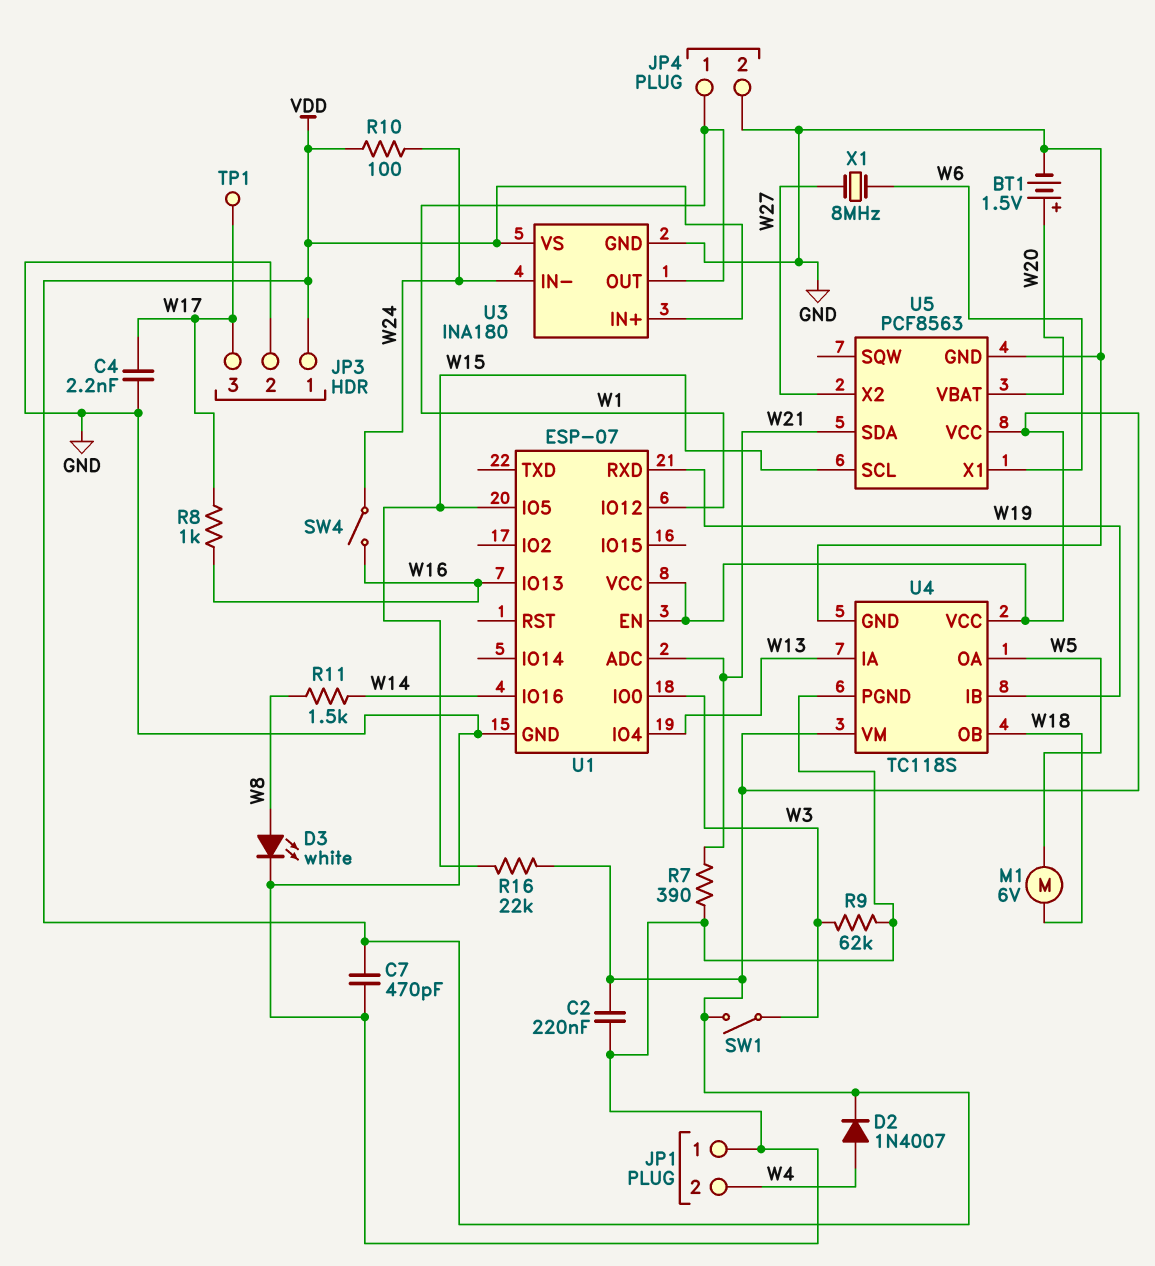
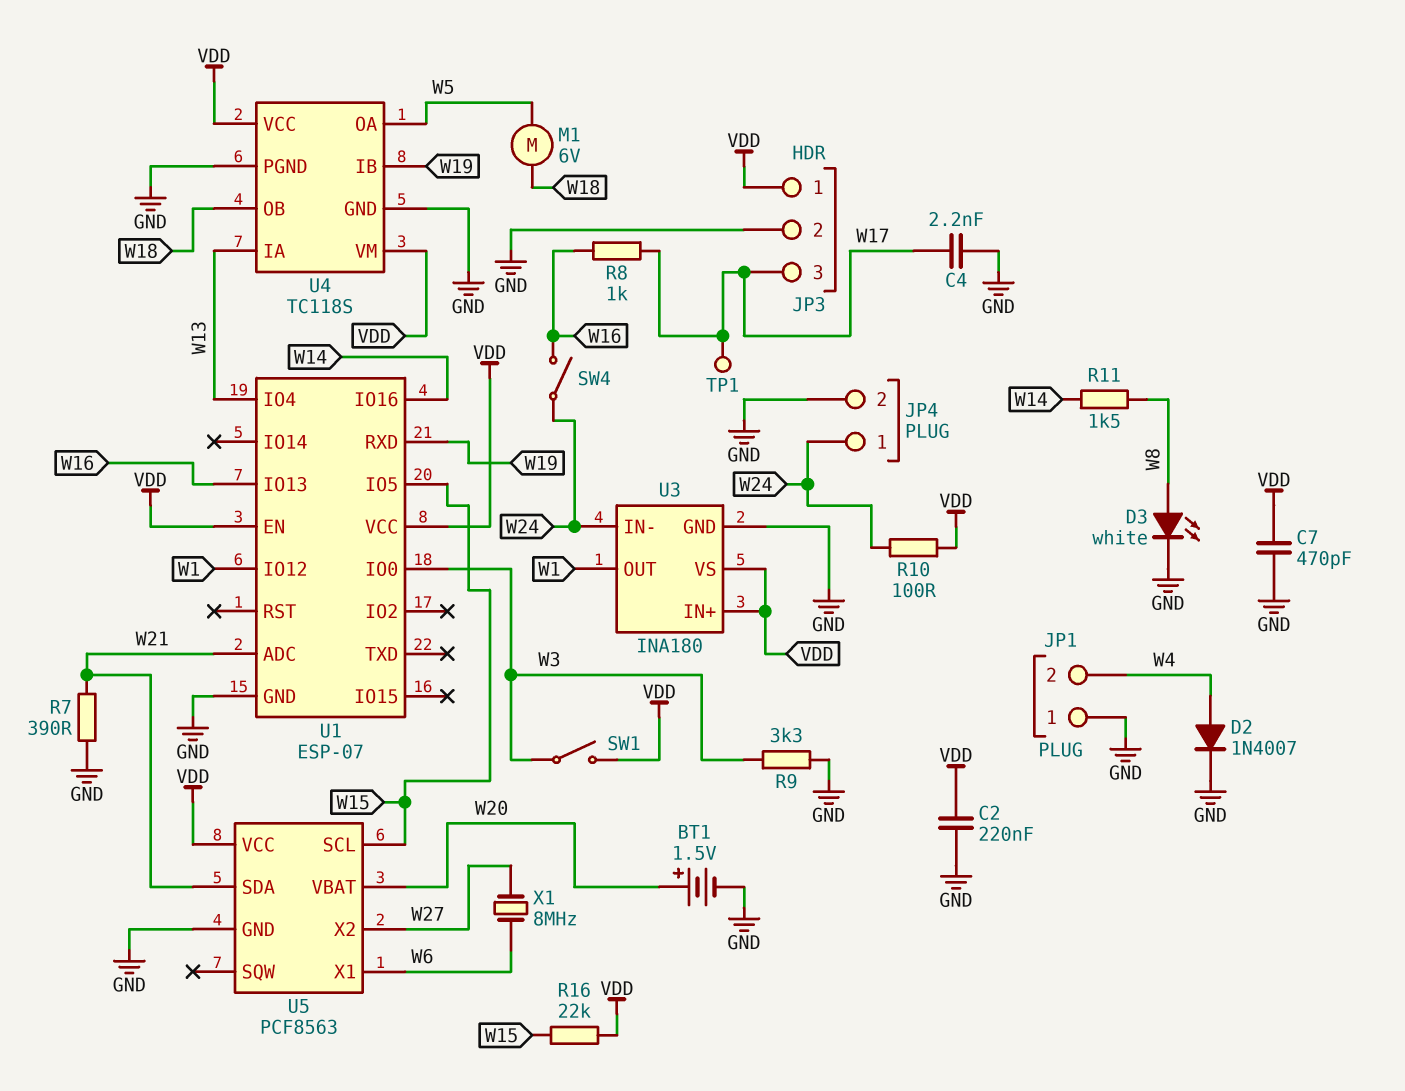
D2: diode 1N4007 (A W4, K VDD) -> diode 1N4007 (A W4, K GND)
JP4 pin 1: W1 -> W24
R9: 62k (GND, W3) -> 3.3k (GND, W3)

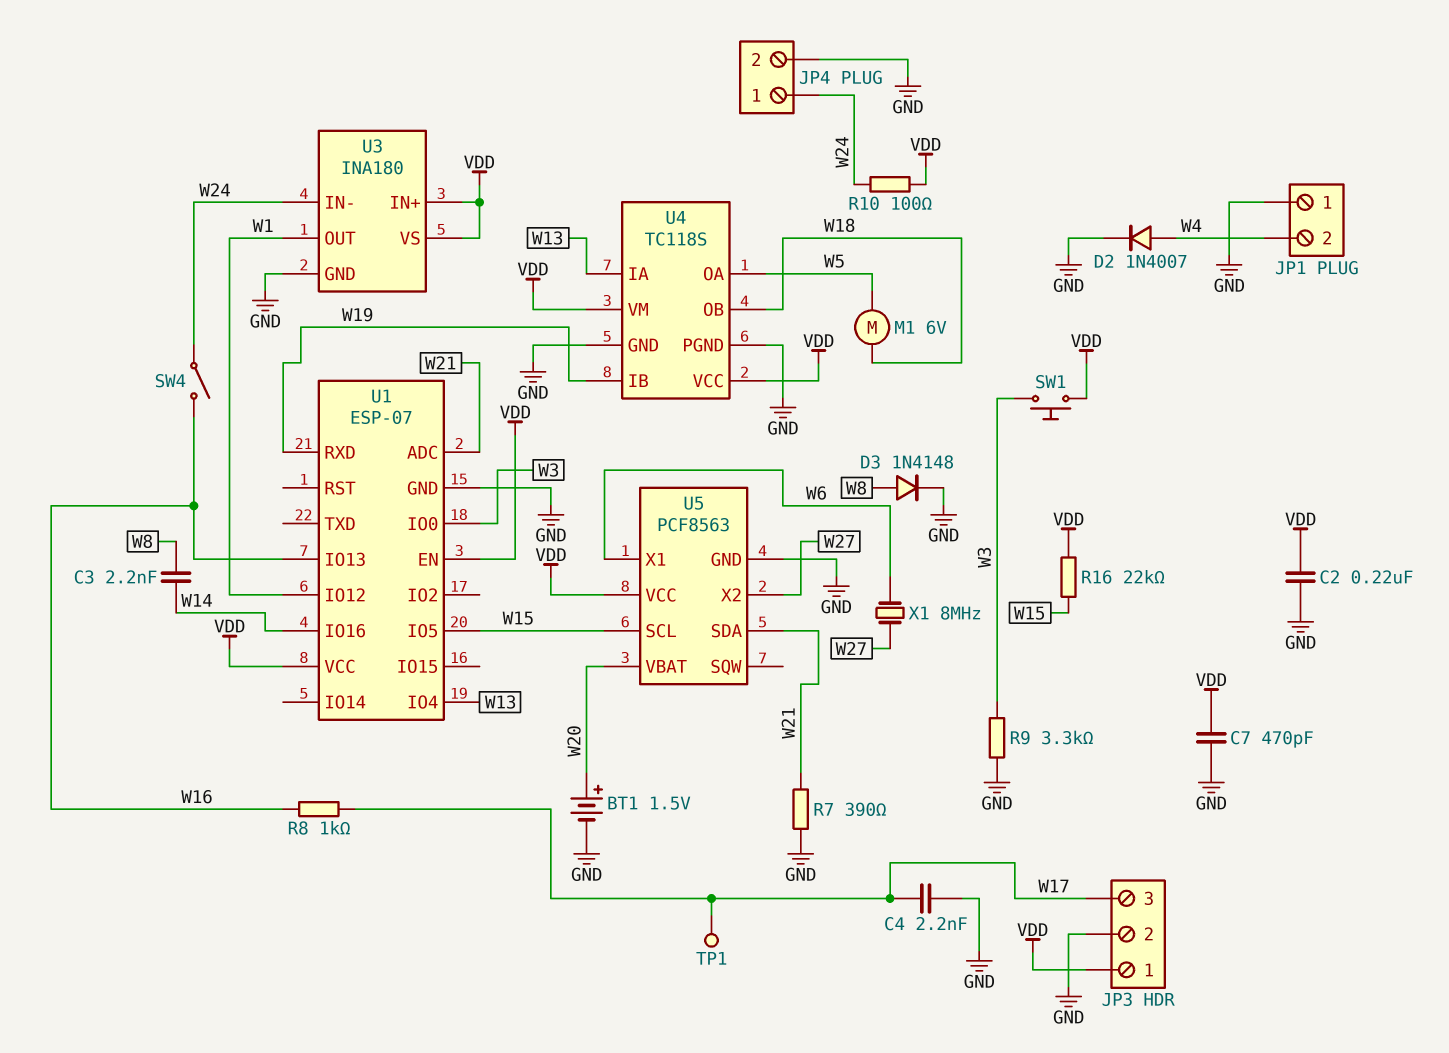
C3: none -> 2.2nF (W8, W14)
D3: LED white (A W8, K GND) -> diode 1N4148 (A W8, K GND)
R11: 1.5k (W8, W14) -> none
SW1: switch (VDD, W3) -> button (VDD, W3)

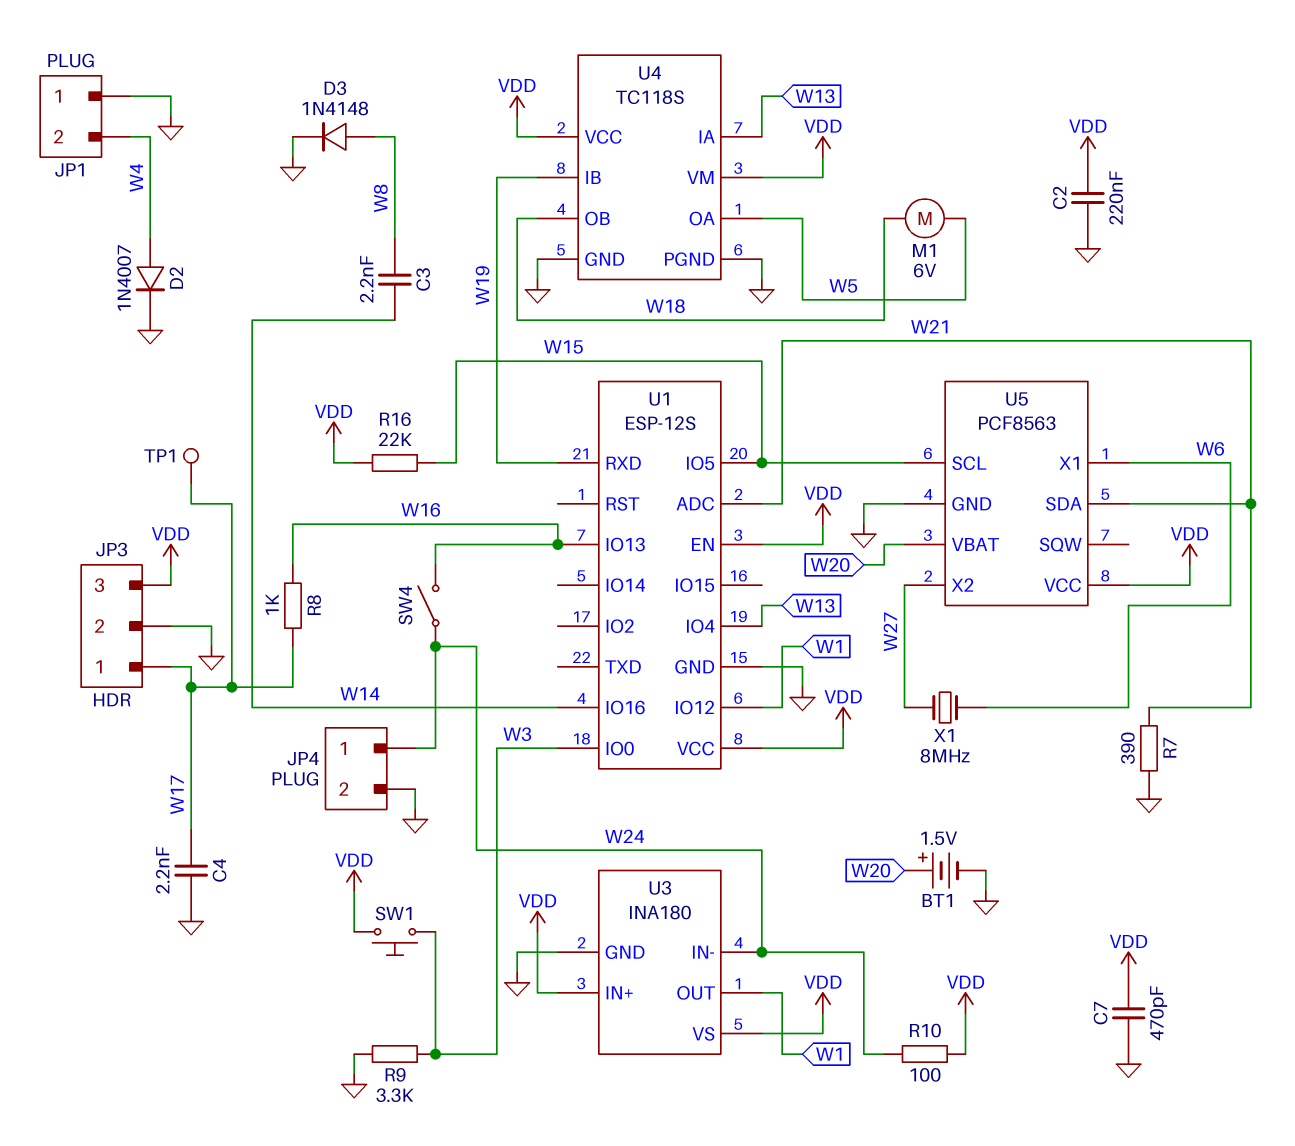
JP3 pin 1: VDD -> W17
JP3 pin 3: W17 -> VDD
U1: ESP-07 -> ESP-12S

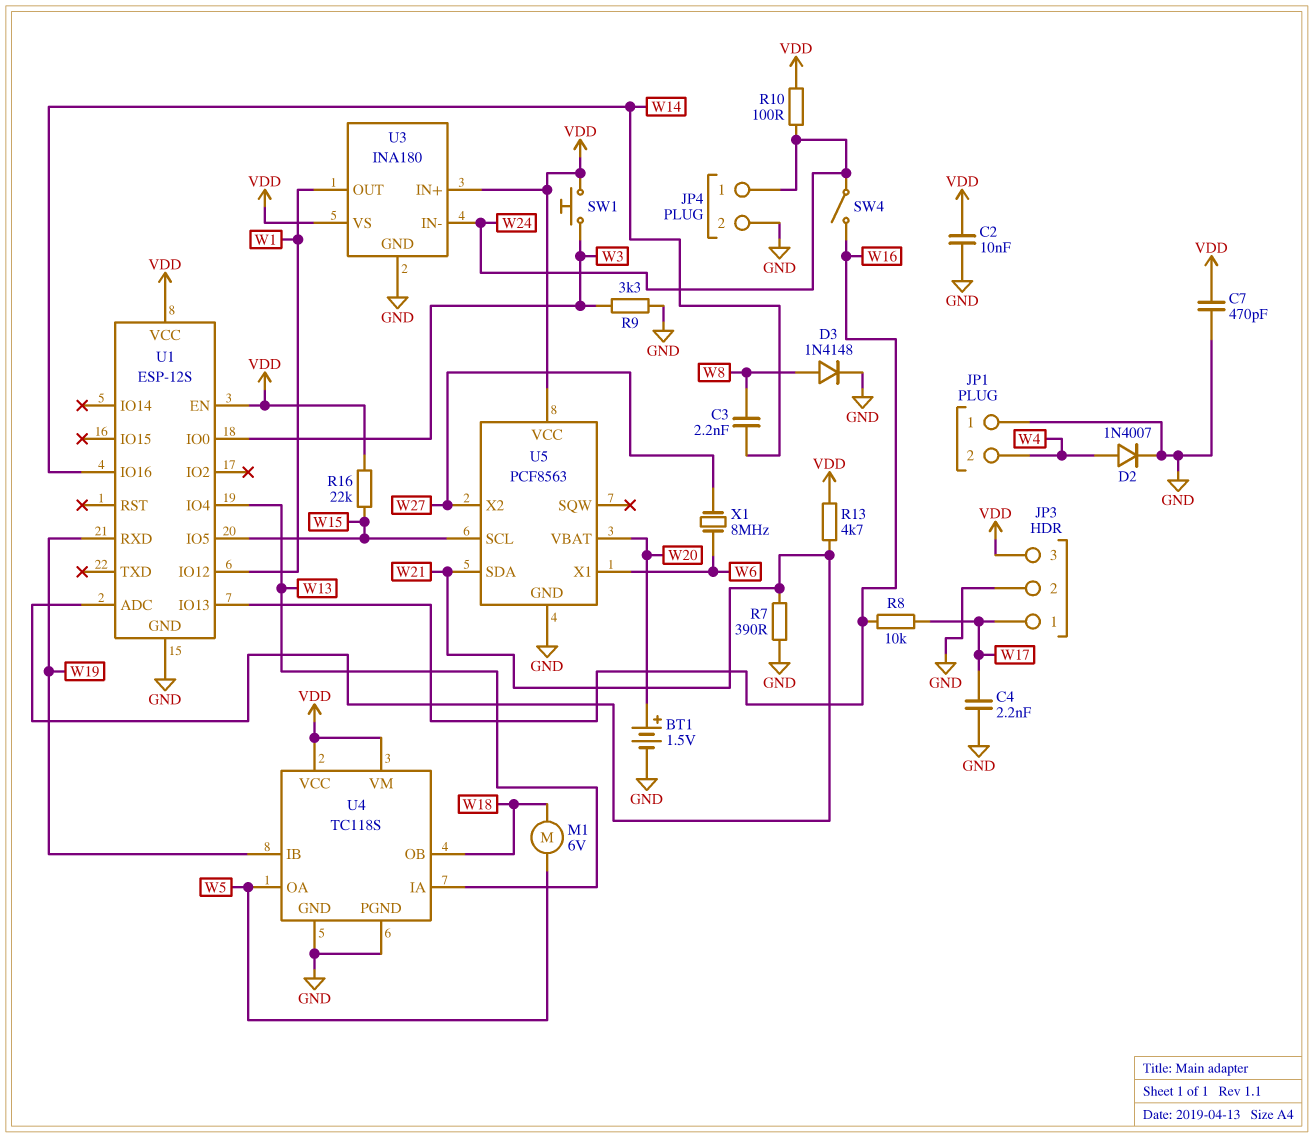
C2: 220nF (GND, VDD) -> 10nF (GND, VDD)
R8: 1k (W16, W17) -> 10k (W16, W17)
R13: none -> 4.7k (VDD, W21)
TP1: test point (W17) -> none

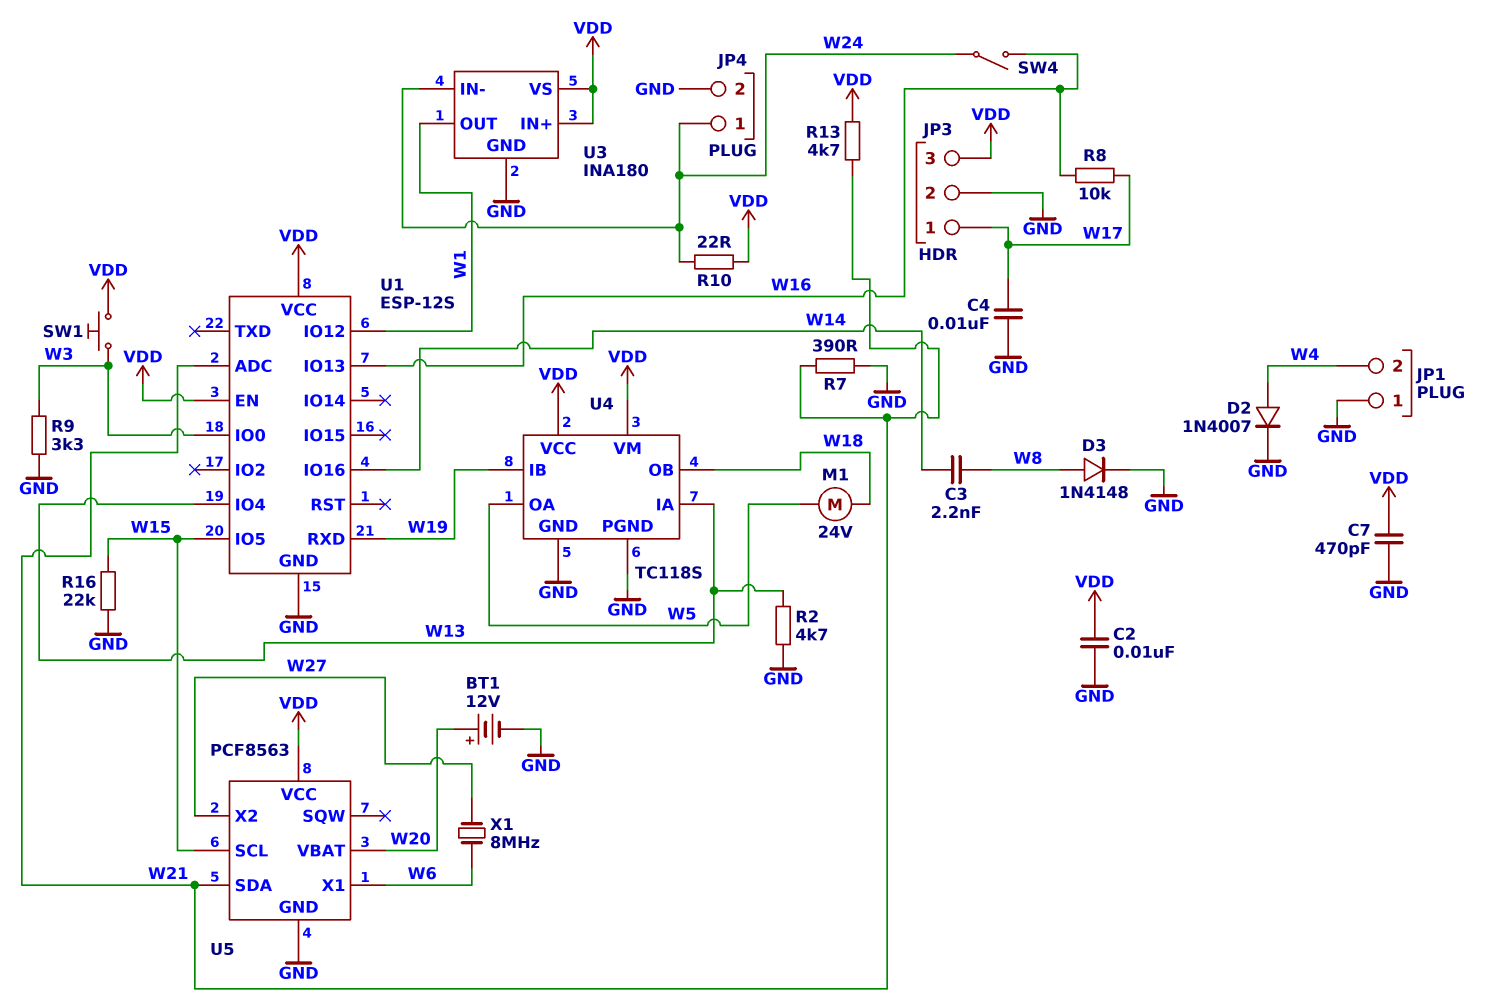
BT1: 1.5V (plus W20, minus GND) -> 12V (plus W20, minus GND)
C4: 2.2nF (GND, W17) -> 10nF (GND, W17)
M1: motor 6V (W5, W18) -> motor 24V (W5, W18)
R2: none -> 4.7k (GND, W13)
R10: 100 (VDD, W24) -> 22 (VDD, W24)
R16: 22k (VDD, W15) -> 22k (GND, W15)

